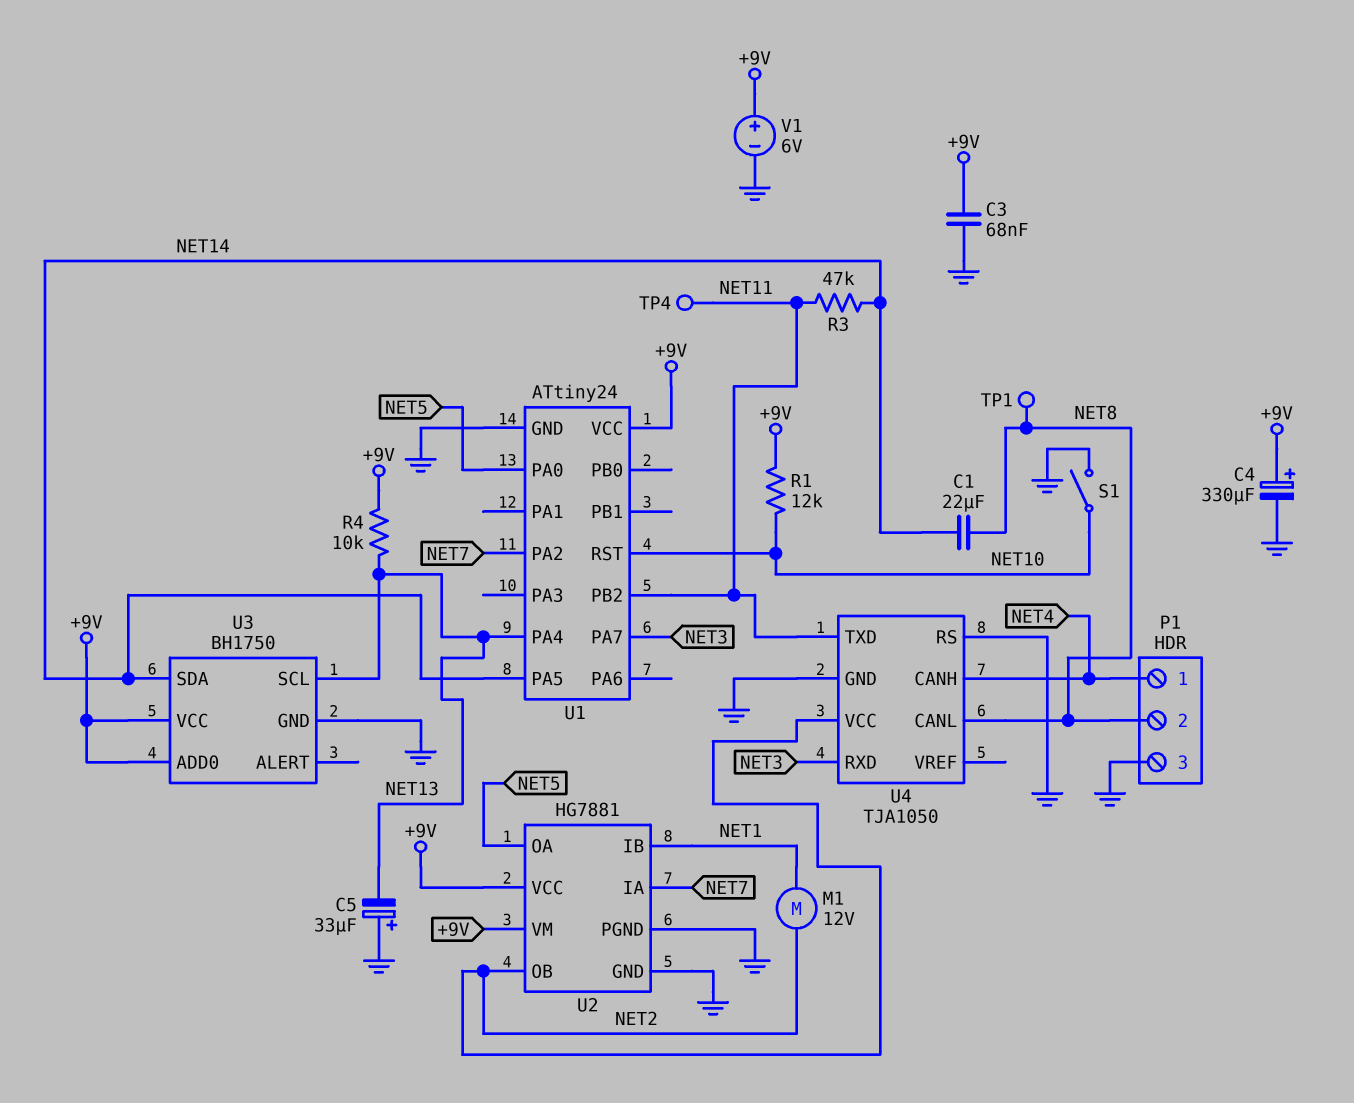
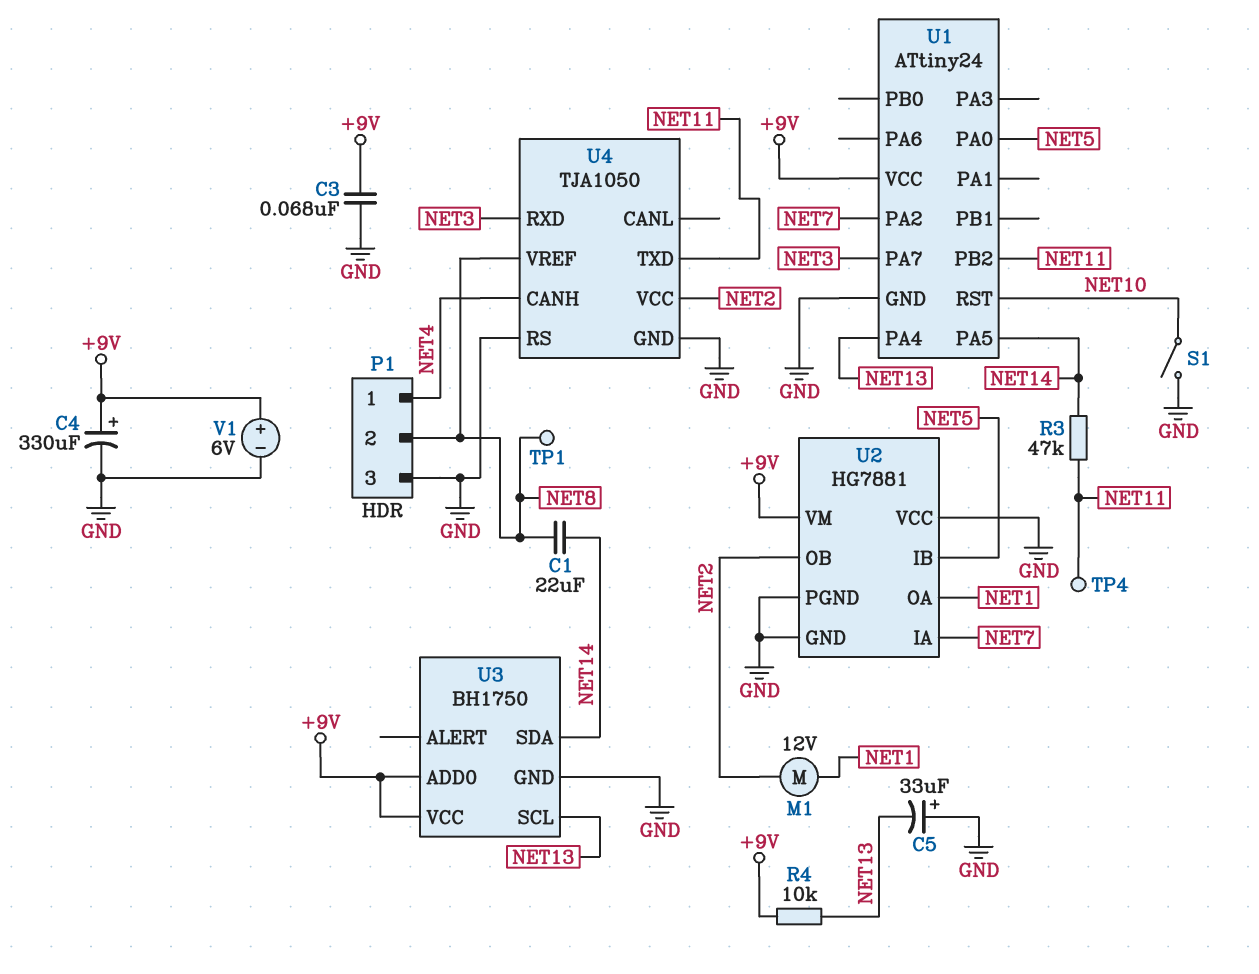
R1: 12k (+9V, NET10) -> none
U2 pin IB: NET1 -> NET5
U2 pin OA: NET5 -> NET1
U2 pin VCC: +9V -> GND
U4 pin CANL: NET8 -> none
U4 pin VREF: none -> NET8

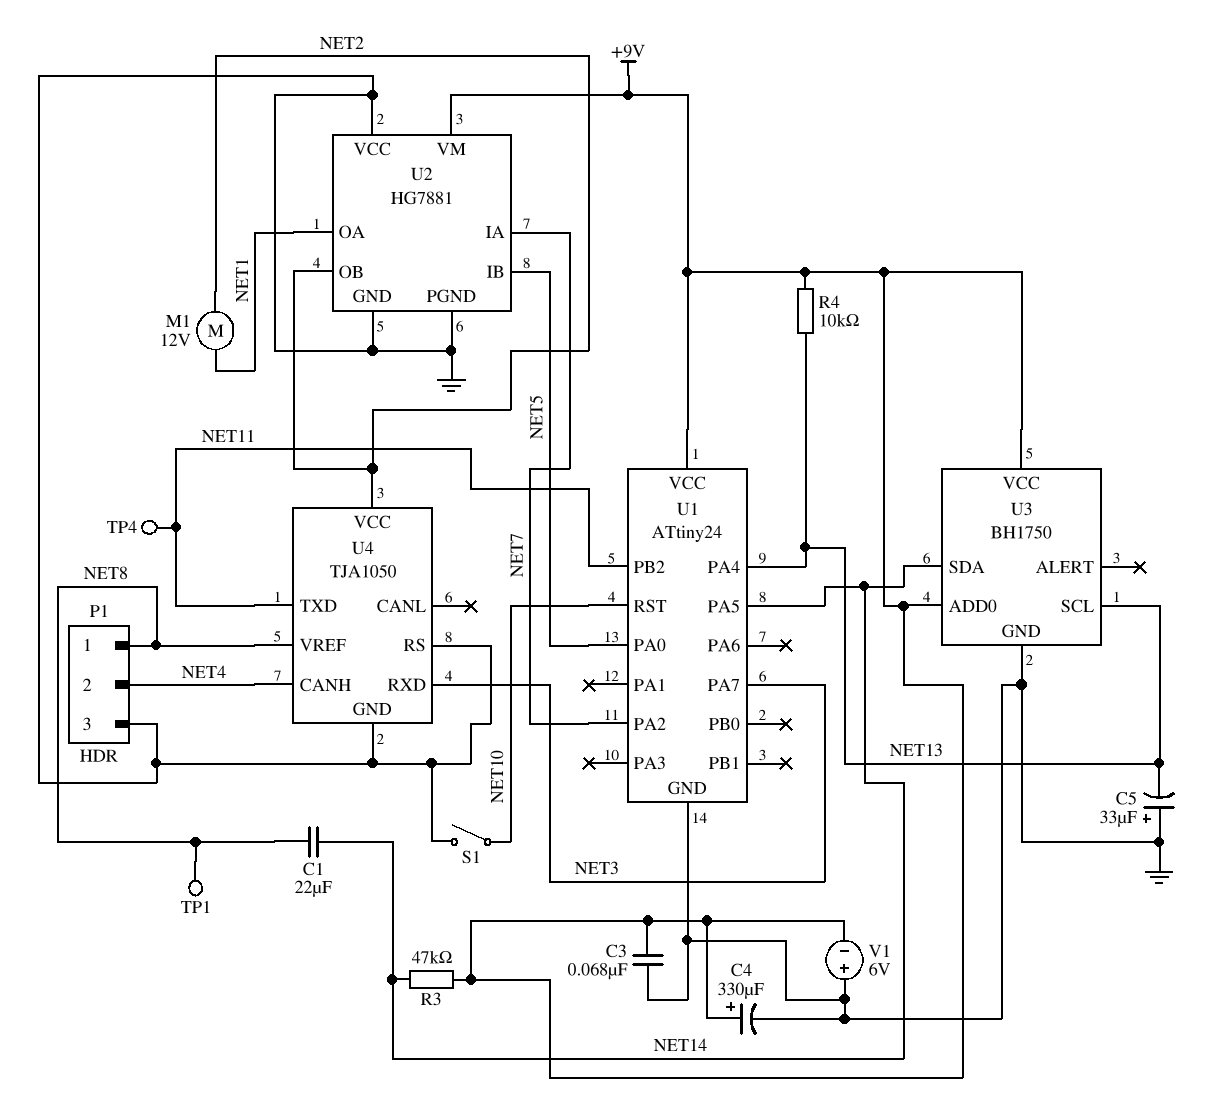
P1 pin 1: NET4 -> NET8
P1 pin 2: NET8 -> NET4
R3: 47k (NET11, NET14) -> 47k (+9V, NET14)
V1: 6V (plus +9V, minus GND) -> 6V (plus GND, minus +9V)

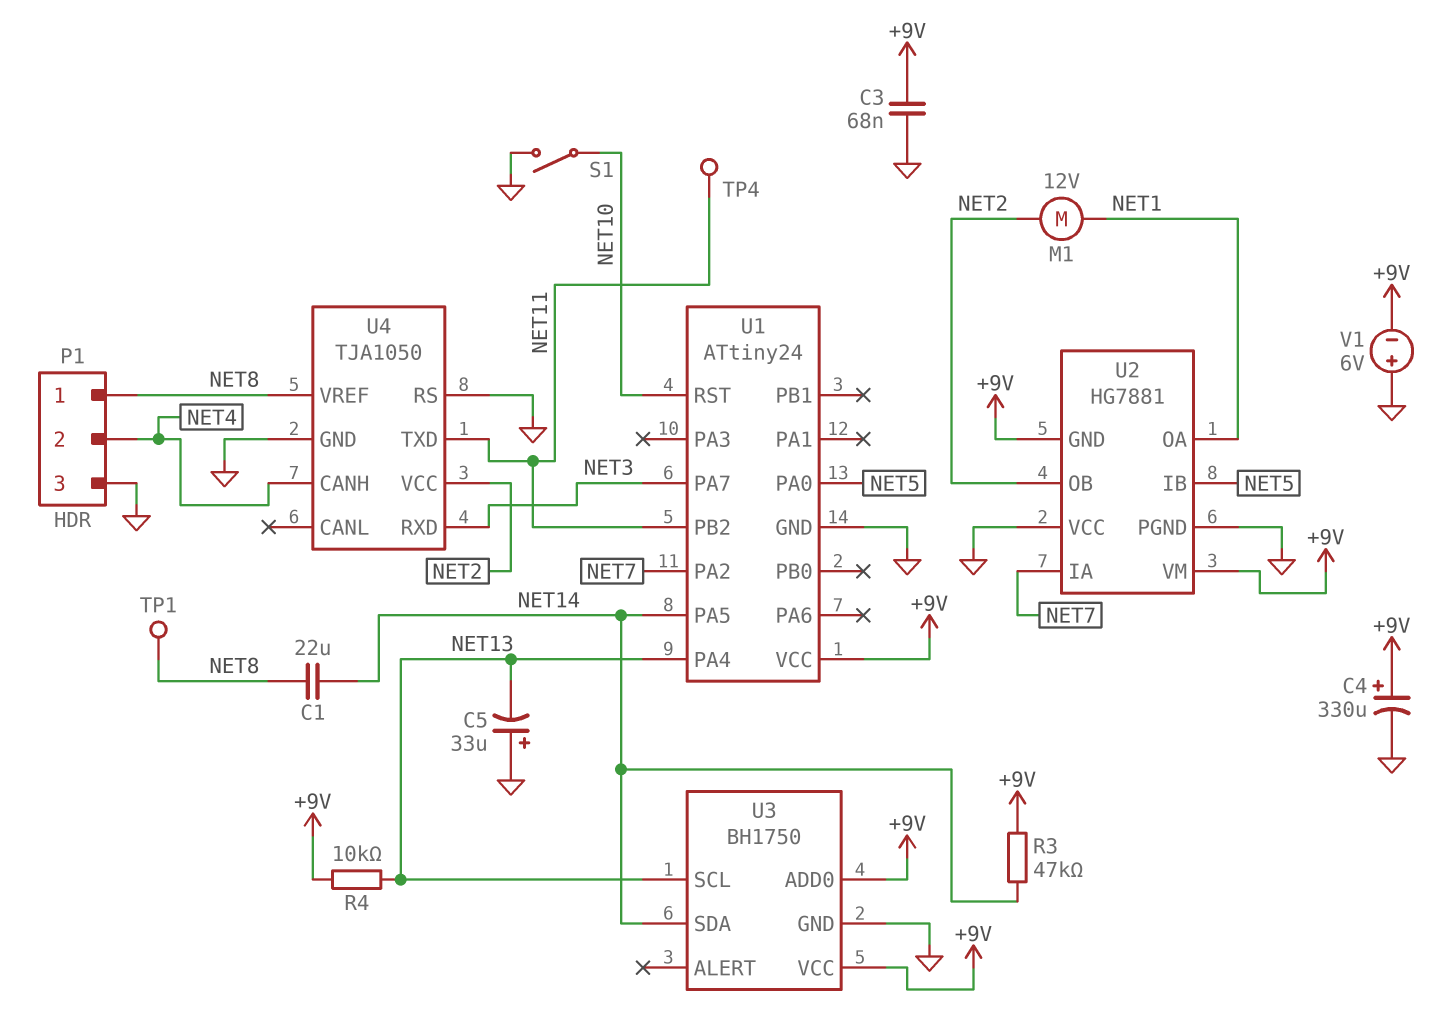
U2 pin GND: GND -> +9V

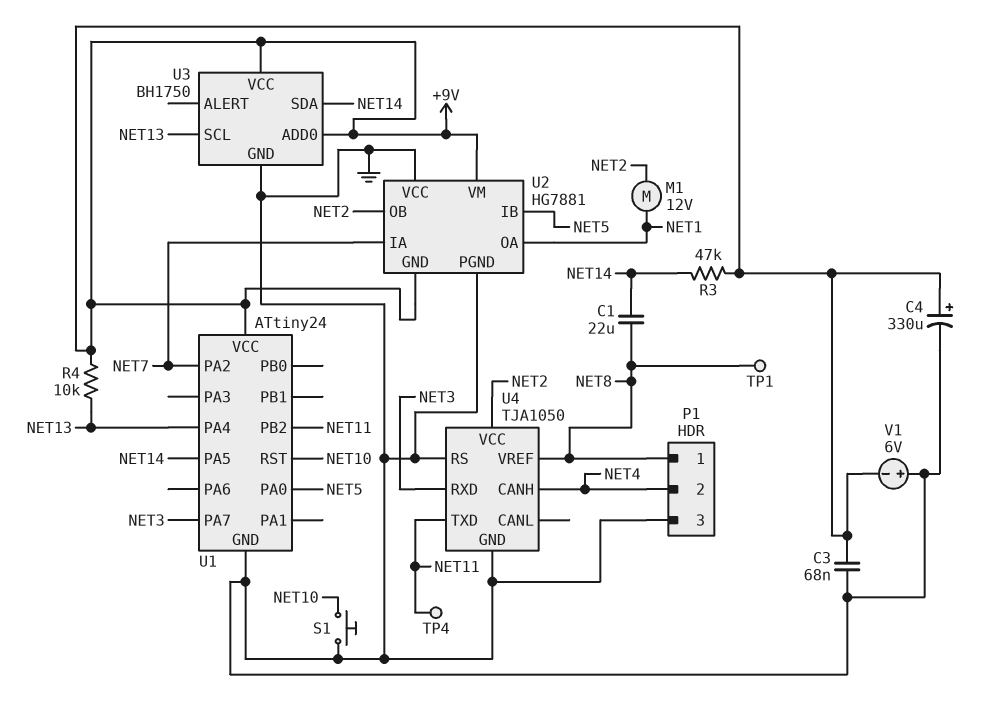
C5: 33uF (plus GND, minus NET13) -> none
S1: switch (GND, NET10) -> button (GND, NET10)

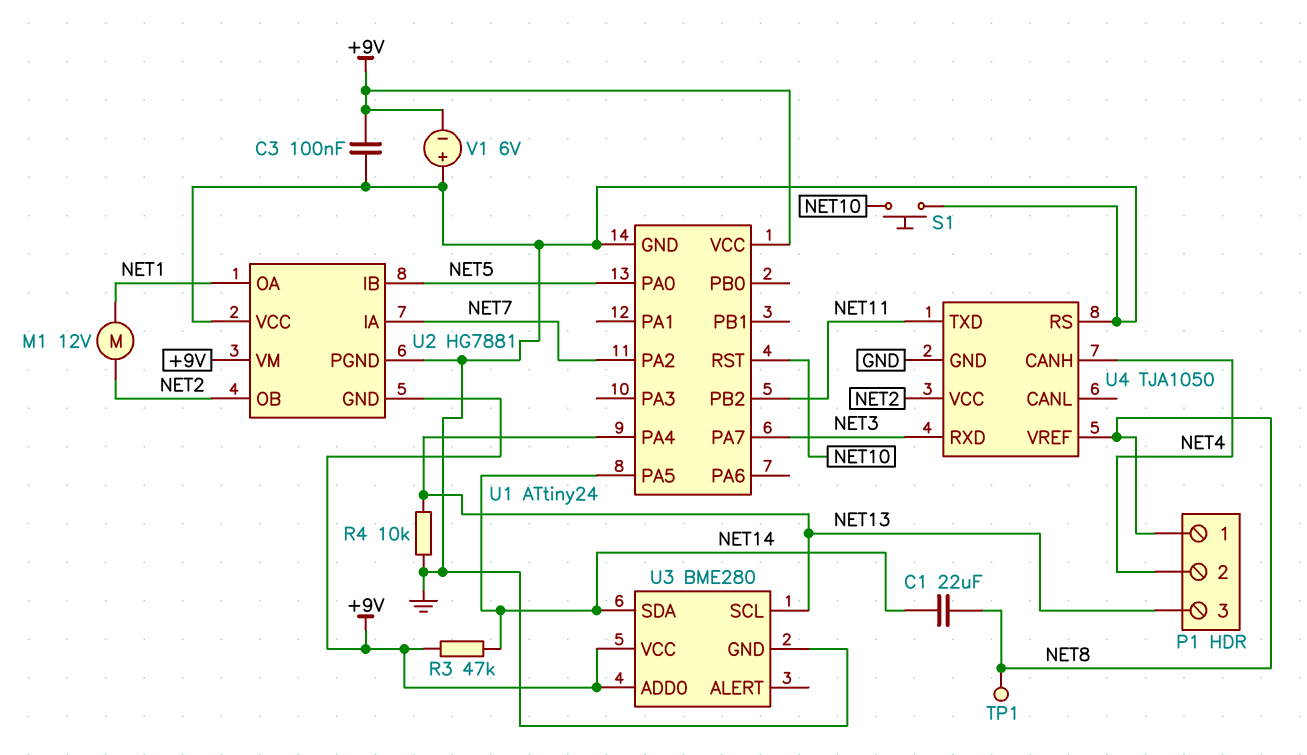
C3: 68nF (+9V, GND) -> 100nF (+9V, GND)
C4: 330uF (plus +9V, minus GND) -> none
P1 pin 3: GND -> NET13
R4: 10k (+9V, NET13) -> 10k (GND, NET13)
TP4: test point (NET11) -> none
U3: BH1750 -> BME280

